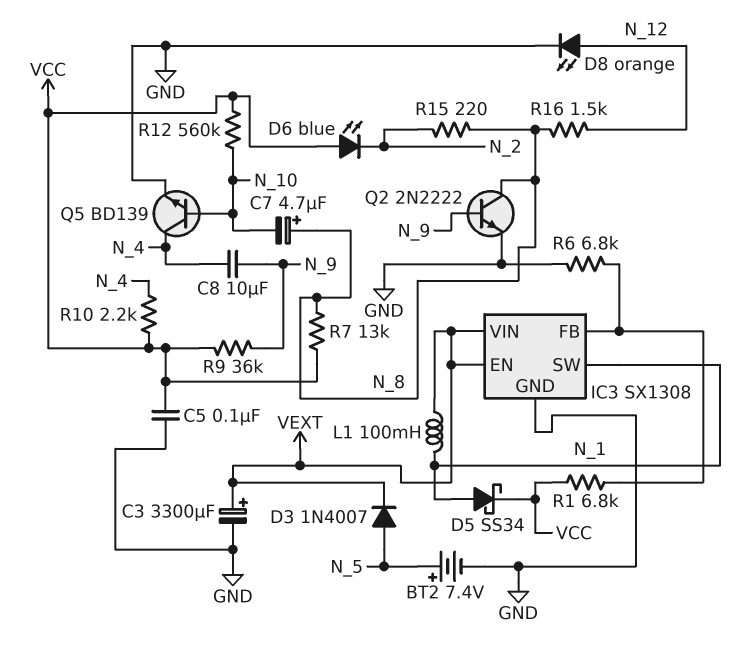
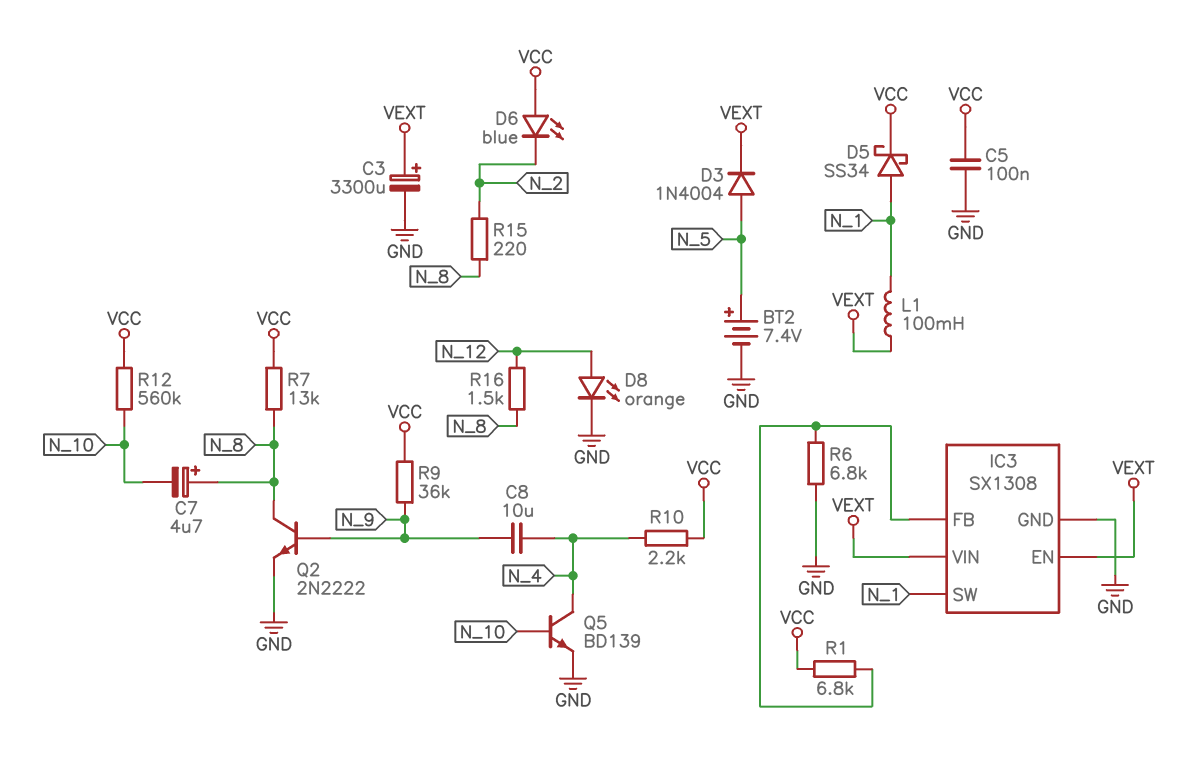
D3: diode 1N4007 (A N_5, K VEXT) -> diode 1N4004 (A N_5, K VEXT)

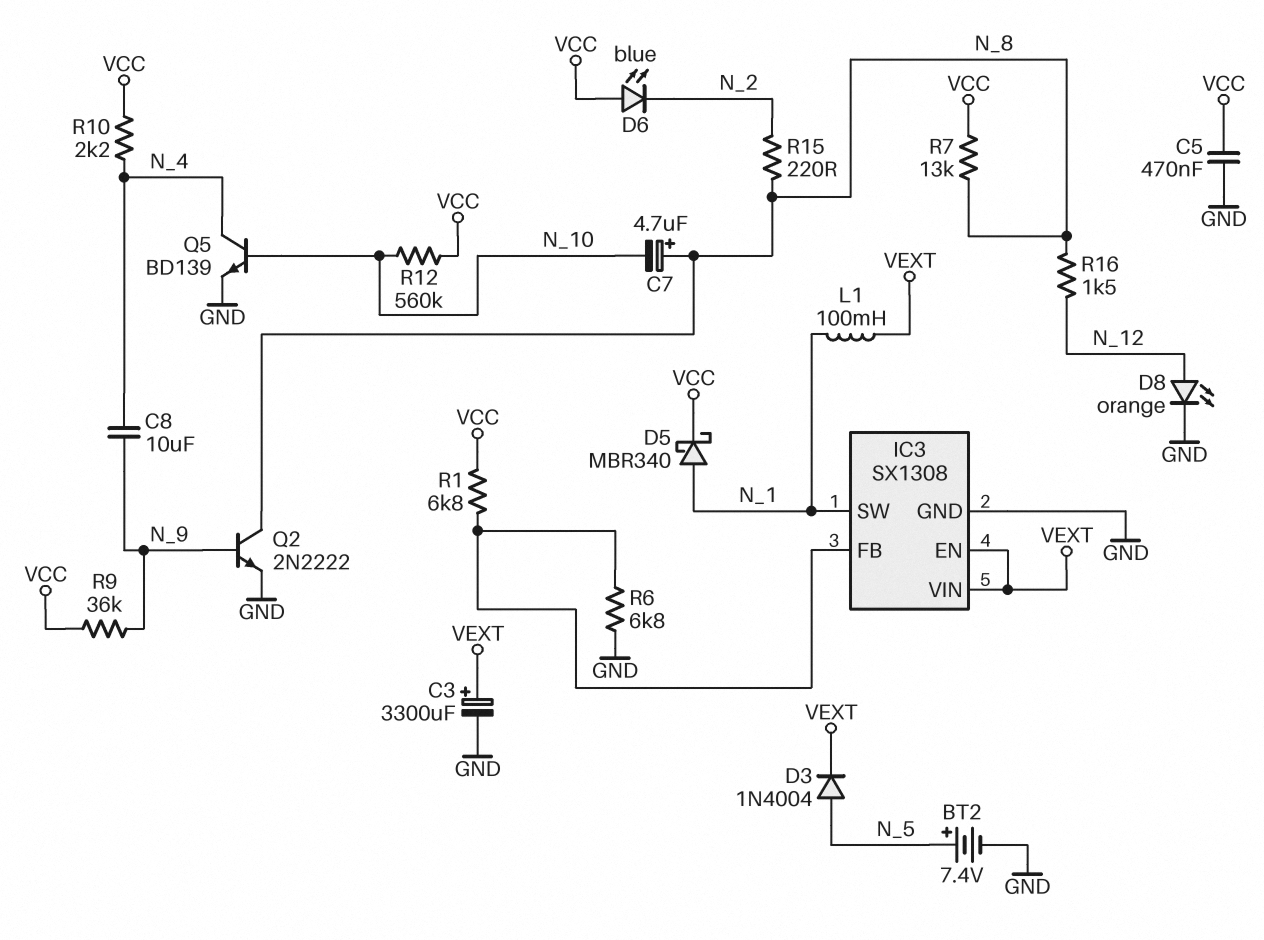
C5: 100nF (GND, VCC) -> 470nF (GND, VCC)
D5: schottky SS34 (A N_1, K VCC) -> schottky MBR340 (A N_1, K VCC)

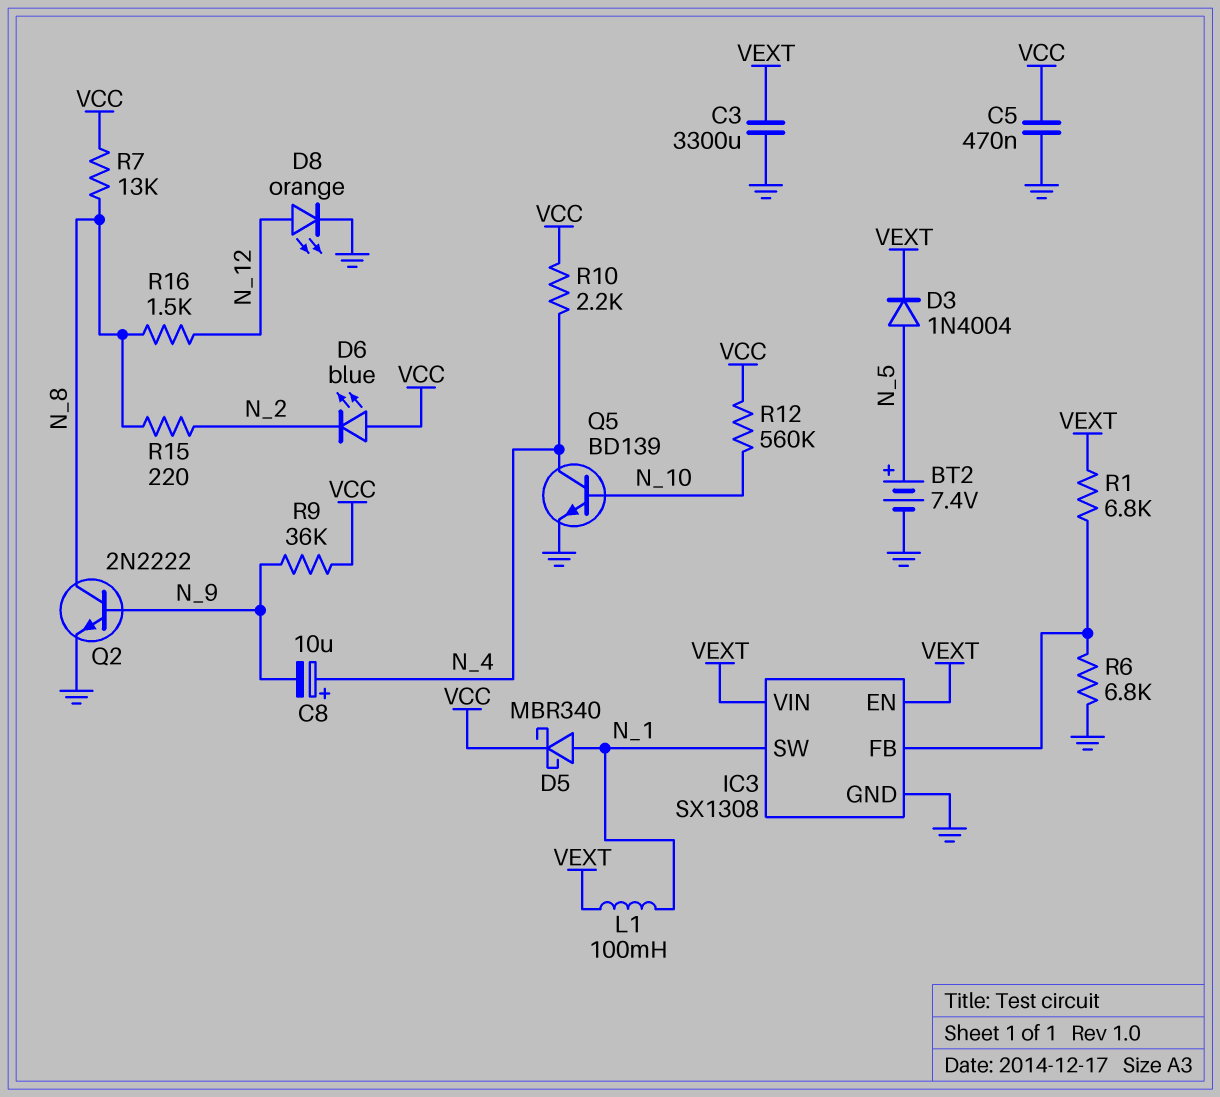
C3: 3300uF (plus VEXT, minus GND) -> 3300uF (GND, VEXT)
C7: 4.7uF (plus N_8, minus N_10) -> none
C8: 10uF (N_4, N_9) -> 10uF (plus N_4, minus N_9)
R1: 6.8k (IC3/FB, VCC) -> 6.8k (IC3/FB, VEXT)

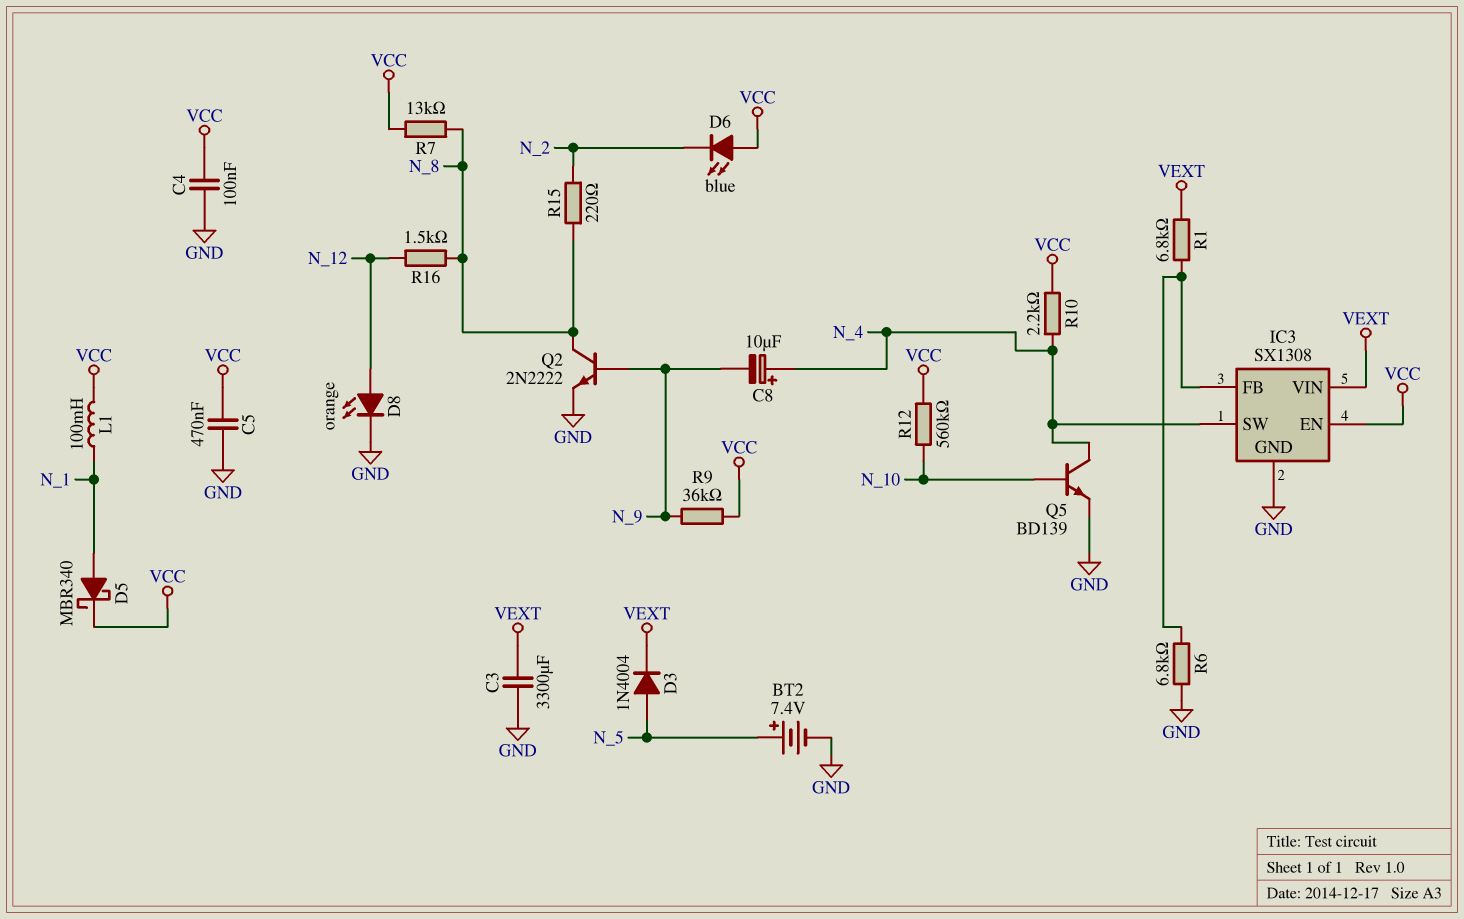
C4: none -> 100nF (GND, VCC)
IC3 pin EN: VEXT -> VCC
IC3 pin SW: N_1 -> N_4
L1: 100mH (N_1, VEXT) -> 100mH (N_1, VCC)

